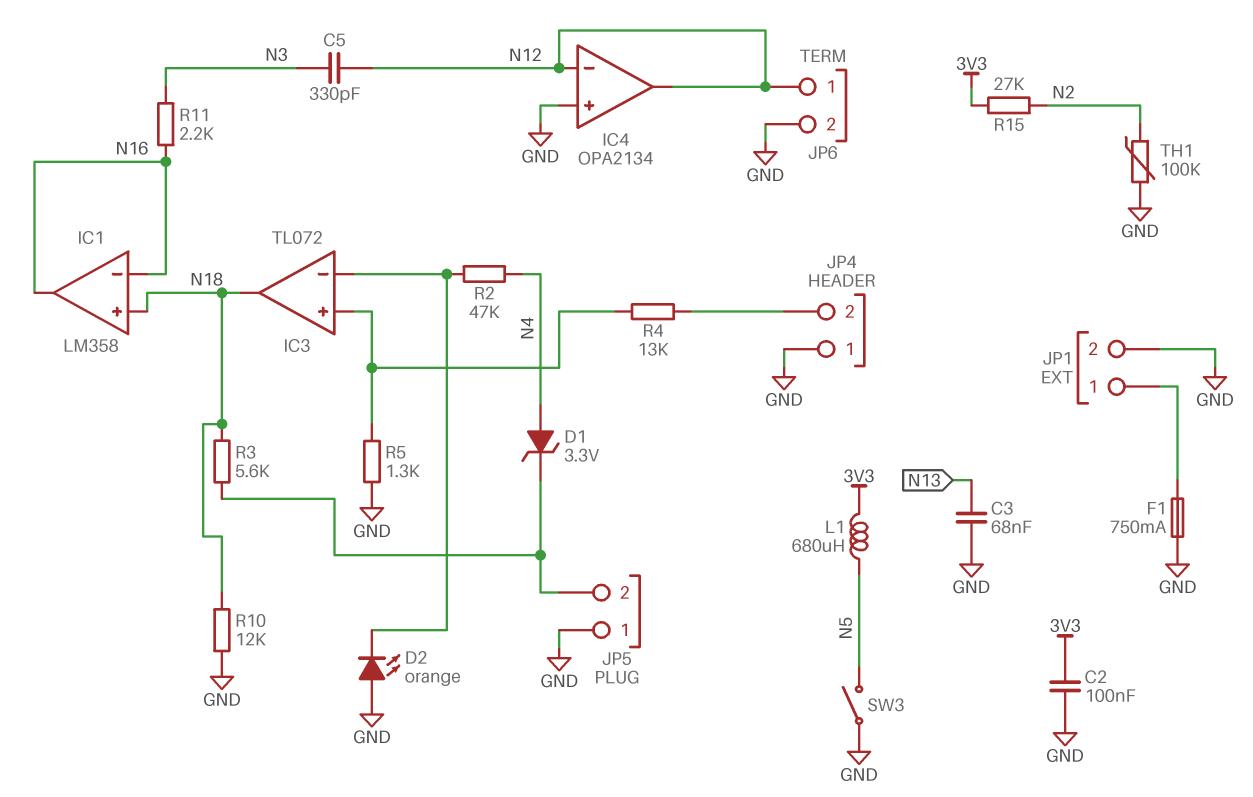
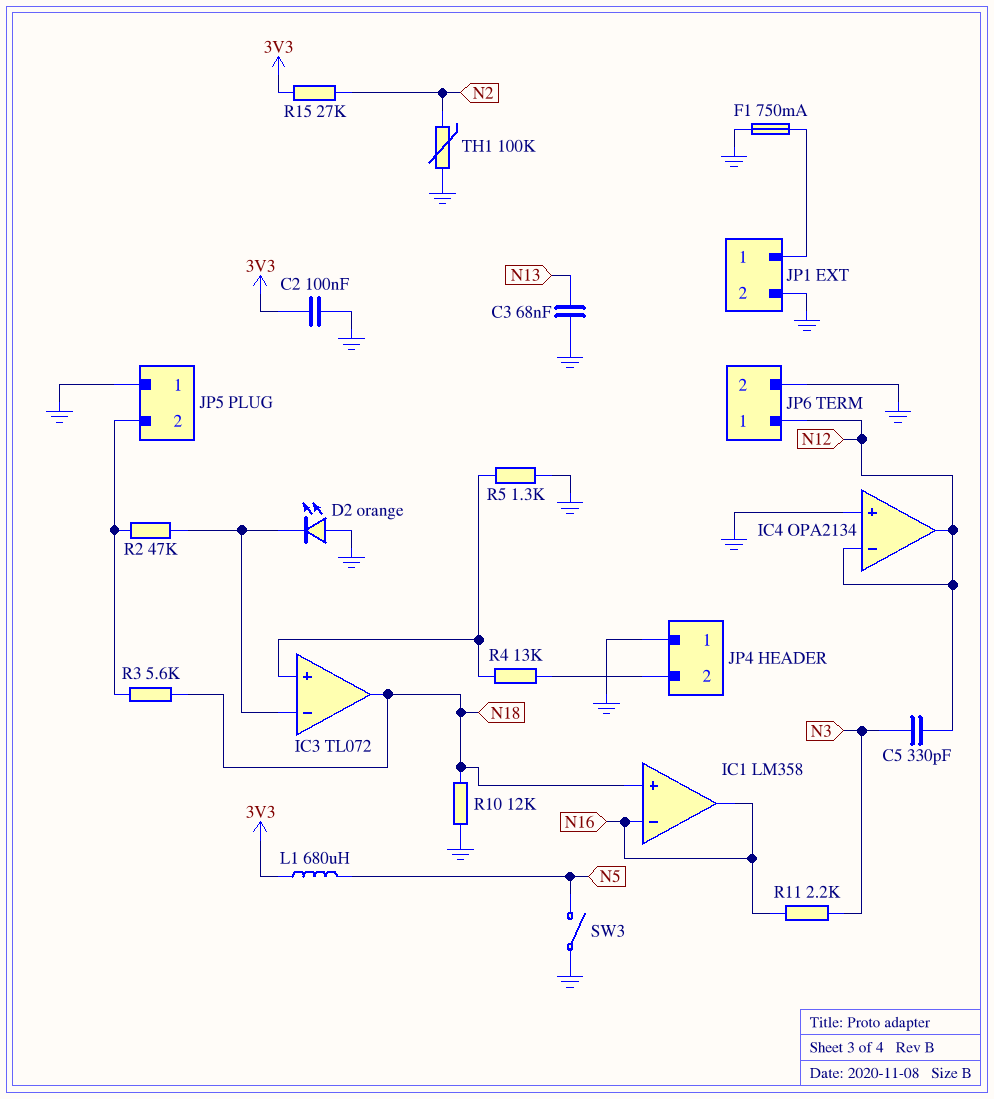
D1: zener 3.3V (A N4, K JP5/2) -> none
R2: 47k (IC3/in-, N4) -> 47k (IC3/in-, JP5/2)

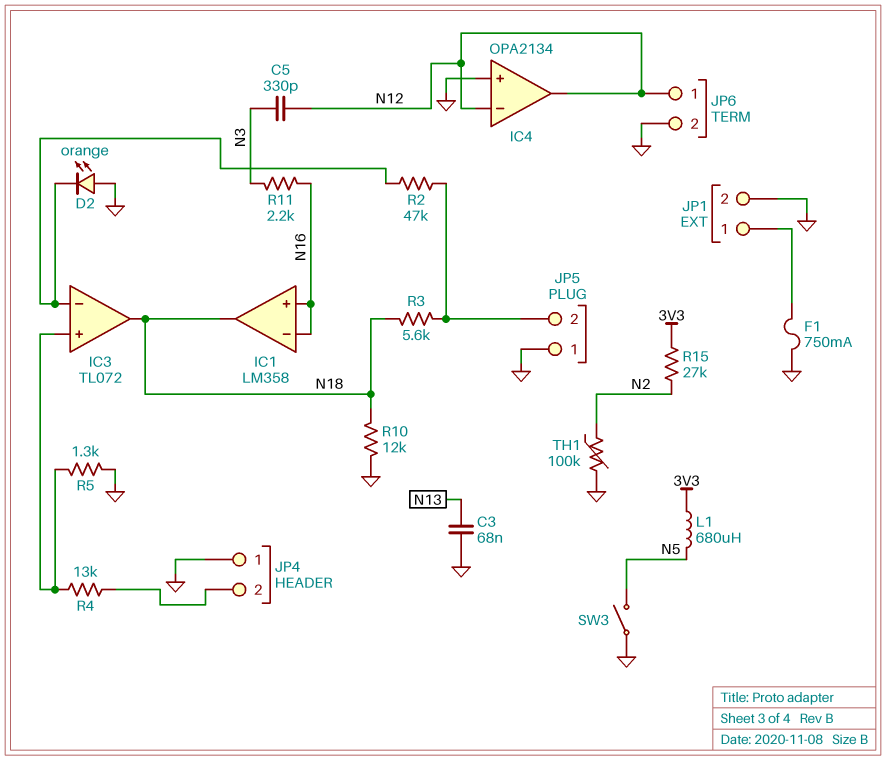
C2: 100nF (3V3, GND) -> none
IC1 pin in+: N18 -> N16
IC1 pin out: N16 -> N18

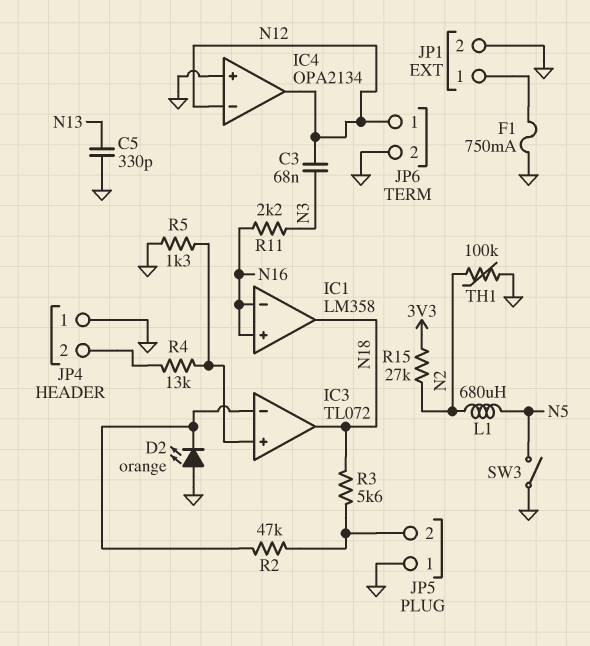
C3: 68nF (GND, N13) -> 68nF (N3, N12)
C5: 330pF (N3, N12) -> 330pF (GND, N13)
L1: 680uH (3V3, N5) -> 680uH (N2, N5)
R10: 12k (GND, N18) -> none

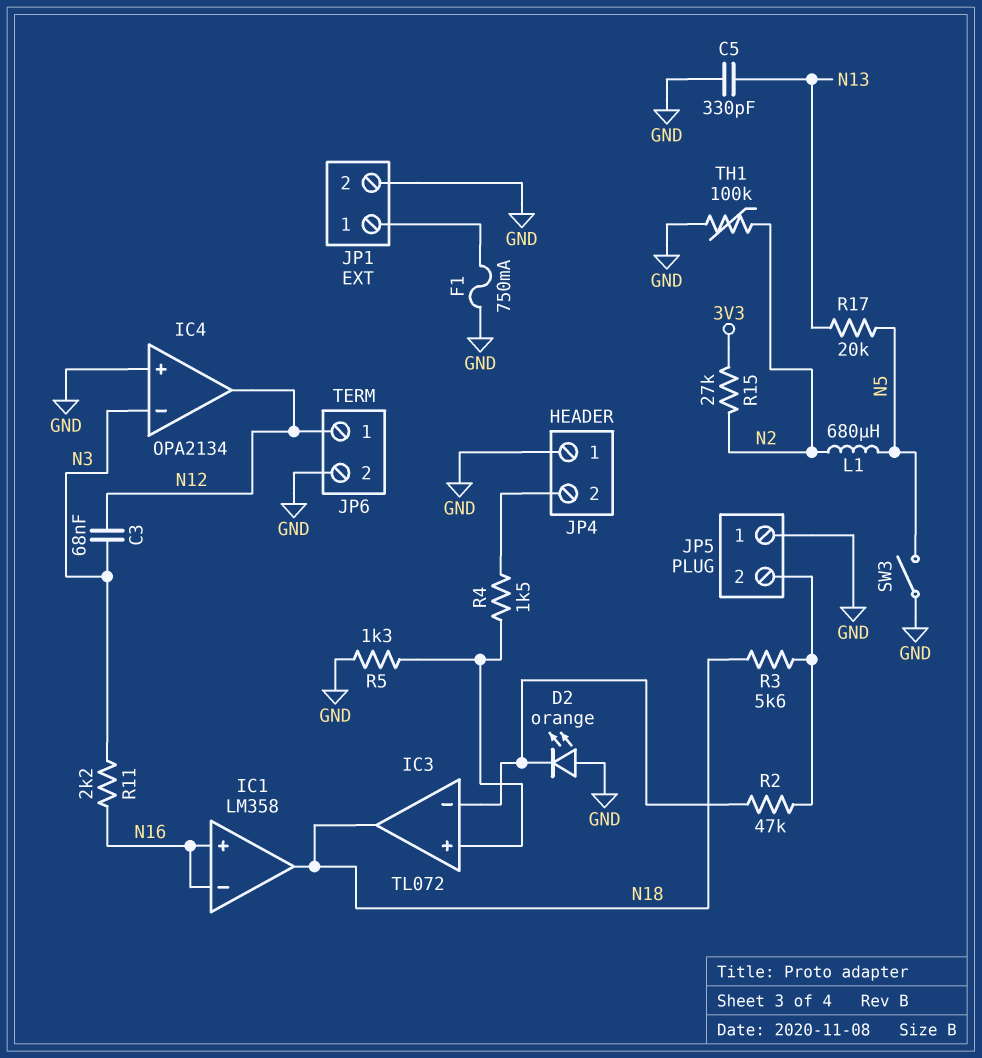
IC4 pin in-: N12 -> N3
R4: 13k (IC3/in+, JP4/2) -> 1.5k (IC3/in+, JP4/2)
R17: none -> 20k (N5, N13)

